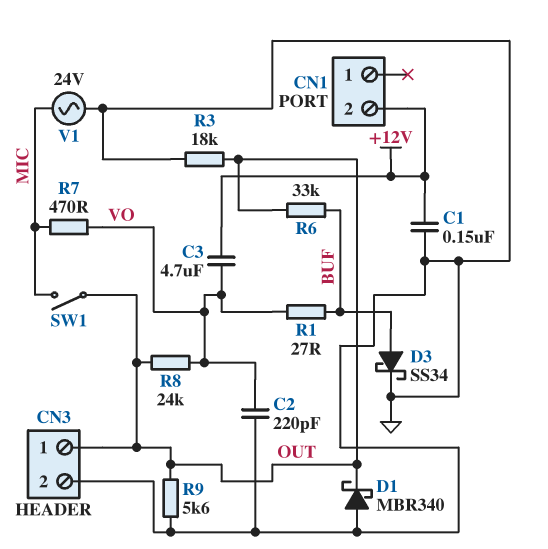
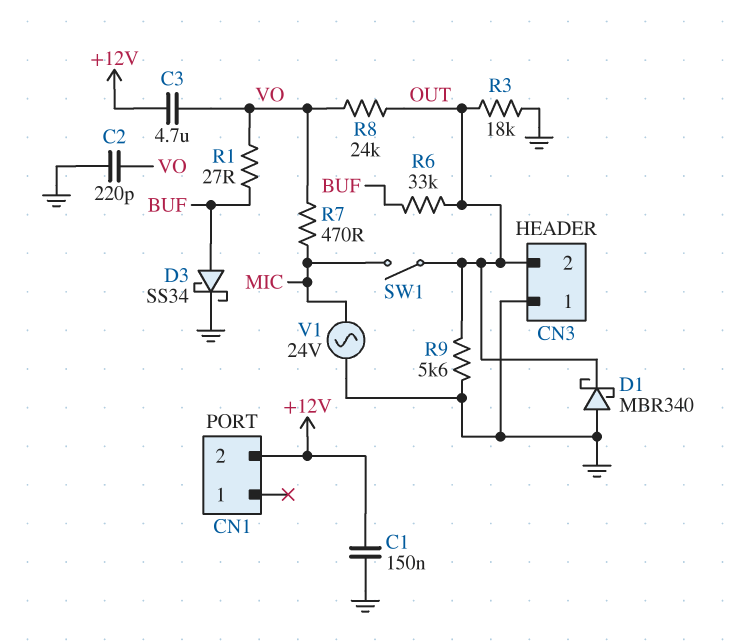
CN3 pin 1: OUT -> GND
CN3 pin 2: GND -> OUT

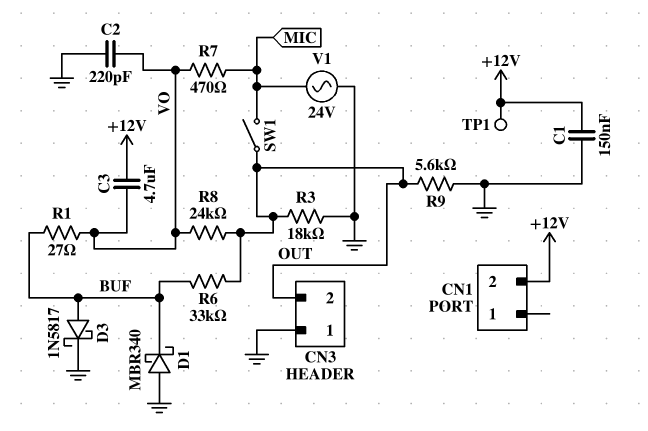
D1: schottky MBR340 (A GND, K OUT) -> schottky MBR340 (A GND, K BUF)
D3: schottky SS34 (A BUF, K GND) -> schottky 1N5817 (A BUF, K GND)
TP1: none -> test point (+12V)

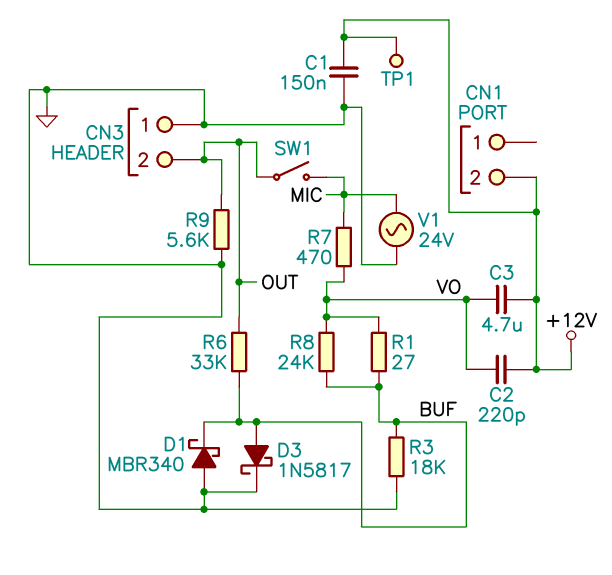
C2: 220pF (GND, VO) -> 220pF (+12V, VO)
R3: 18k (GND, OUT) -> 18k (BUF, GND)
R8: 24k (OUT, VO) -> 24k (BUF, VO)

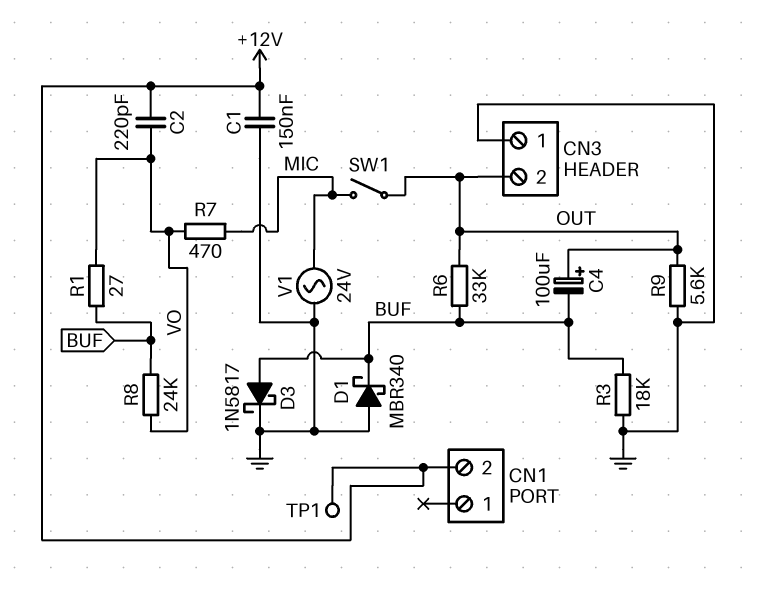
C3: 4.7uF (+12V, VO) -> none
C4: none -> 100uF (plus OUT, minus BUF)

